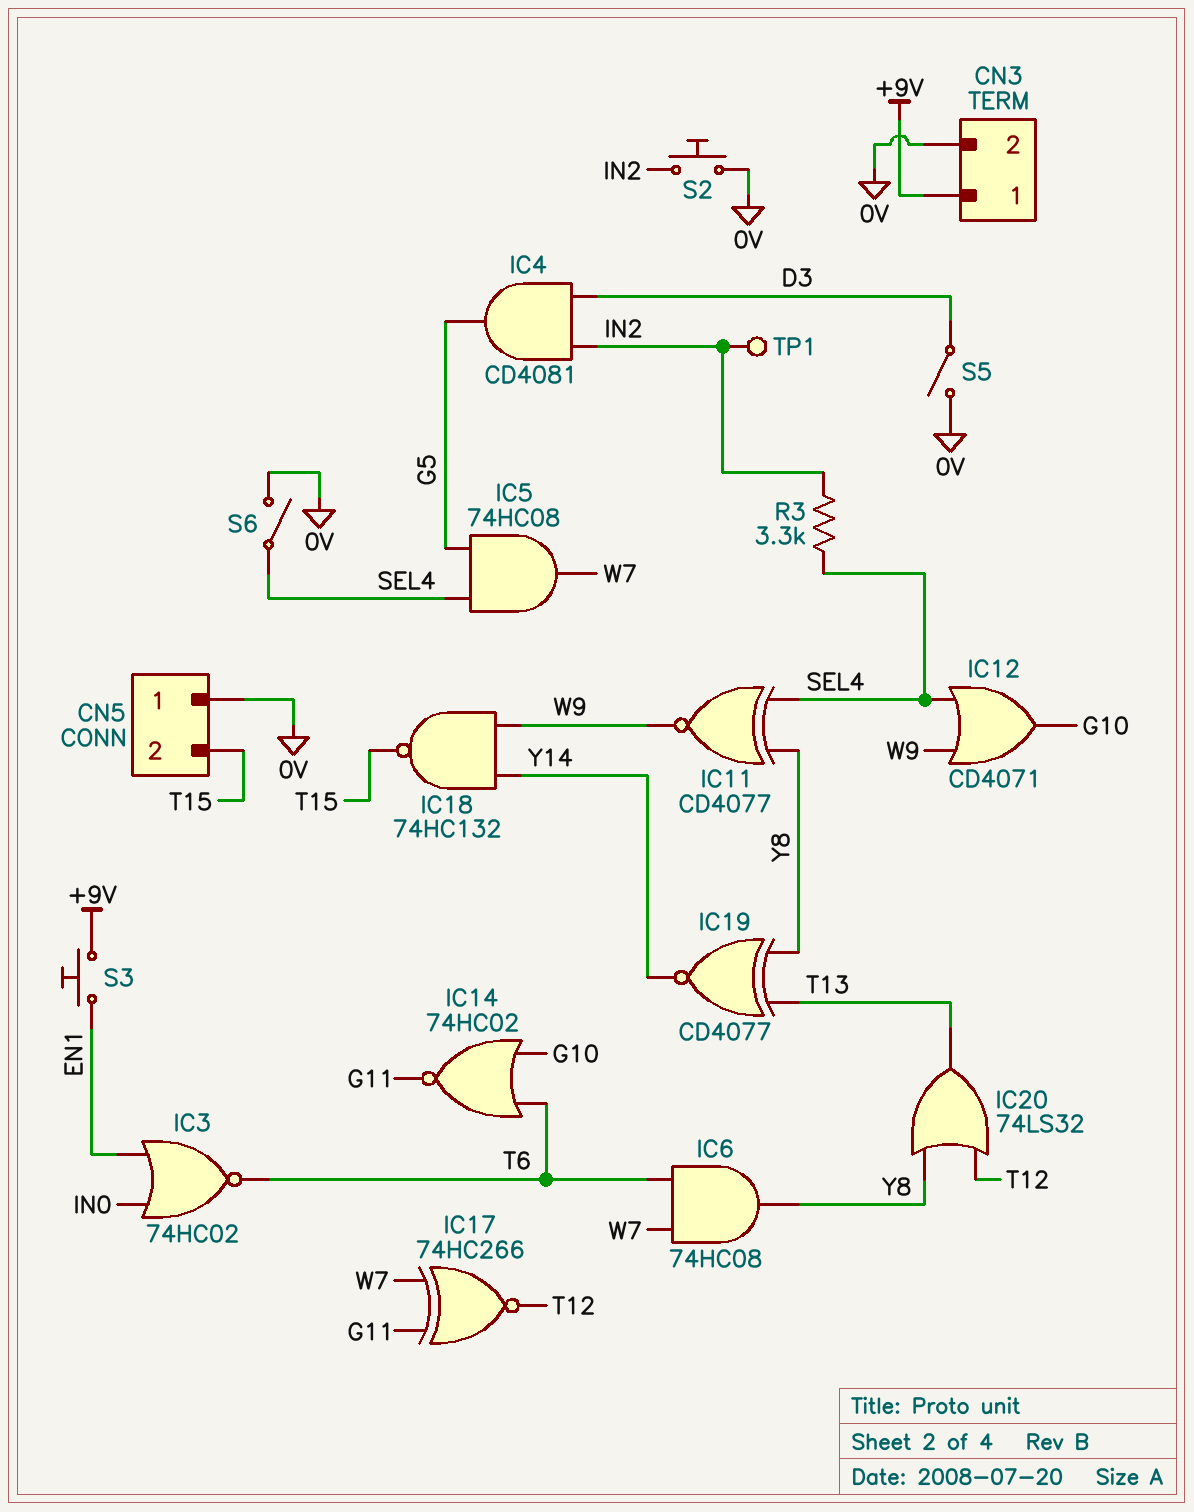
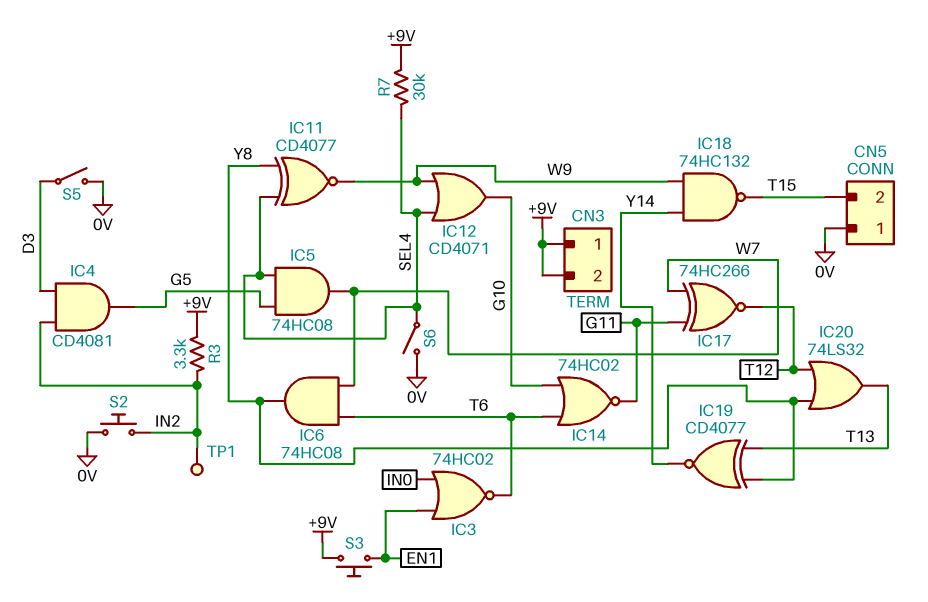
CN3 pin 2: 0V -> +9V
R3: 3.3k (IN2, SEL4) -> 3.3k (+9V, IN2)
R7: none -> 30k (+9V, SEL4)

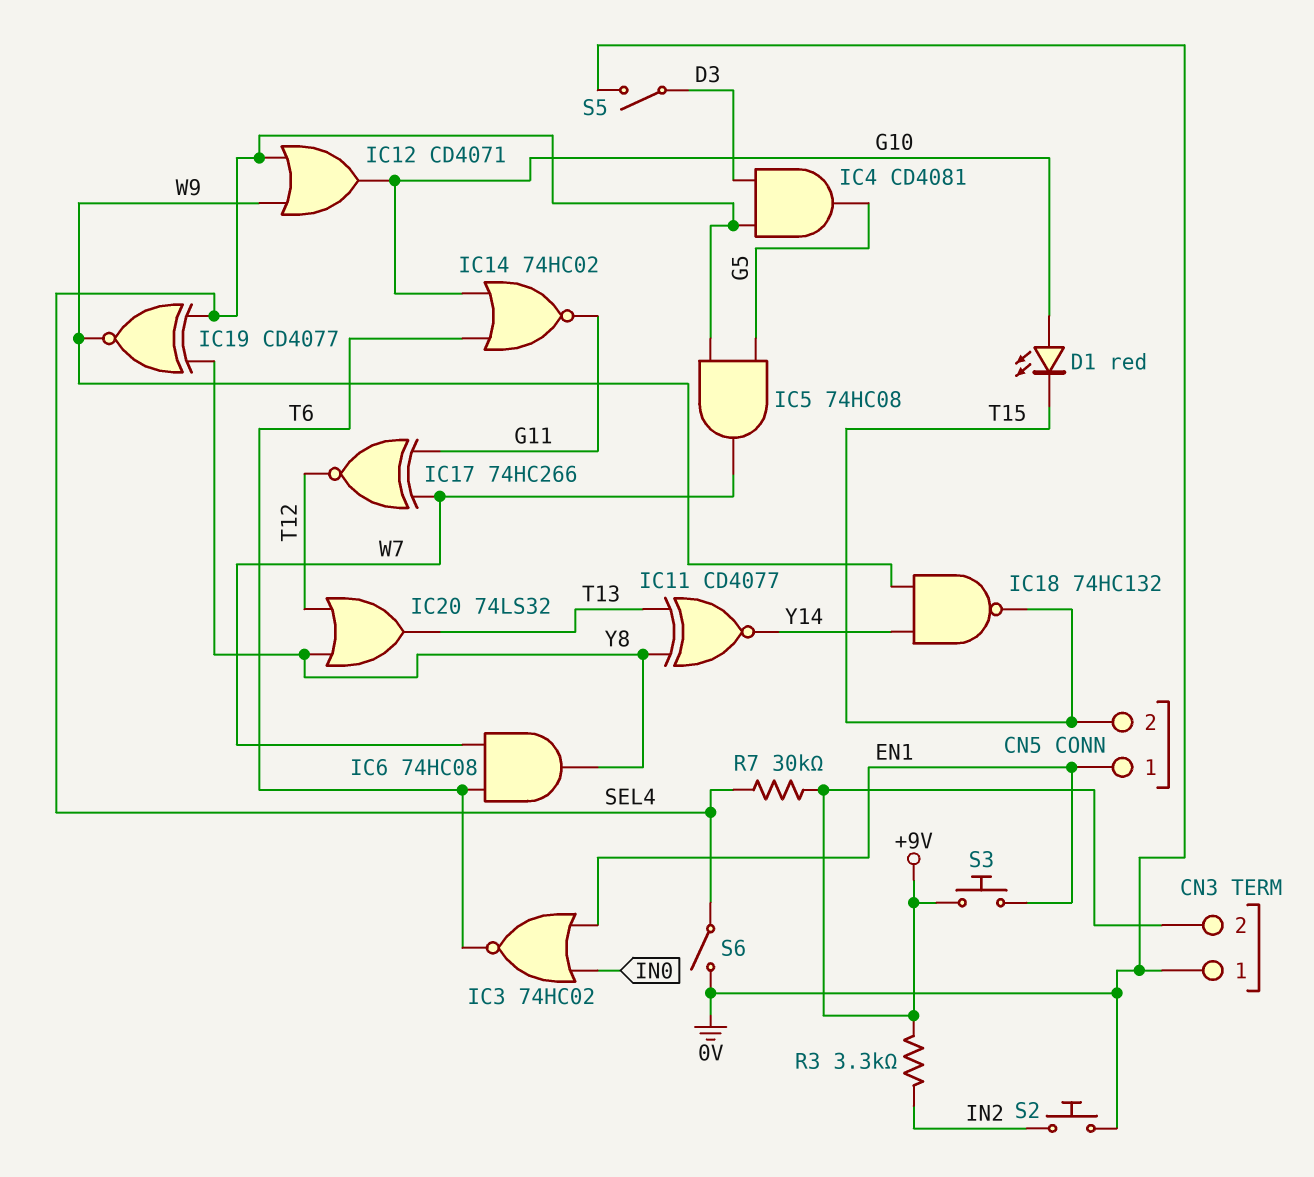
CN3 pin 1: +9V -> 0V
CN5 pin 1: 0V -> EN1
D1: none -> LED red (A G10, K T15)
IC4: AND CD4081 (in D3, in IN2, out G5) -> AND CD4081 (in D3, in SEL4, out G5)
IC11: XNOR CD4077 (in SEL4, in Y8, out W9) -> XNOR CD4077 (in T13, in Y8, out Y14)
IC19: XNOR CD4077 (in T13, in Y8, out Y14) -> XNOR CD4077 (in SEL4, in Y8, out W9)
TP1: test point (IN2) -> none

